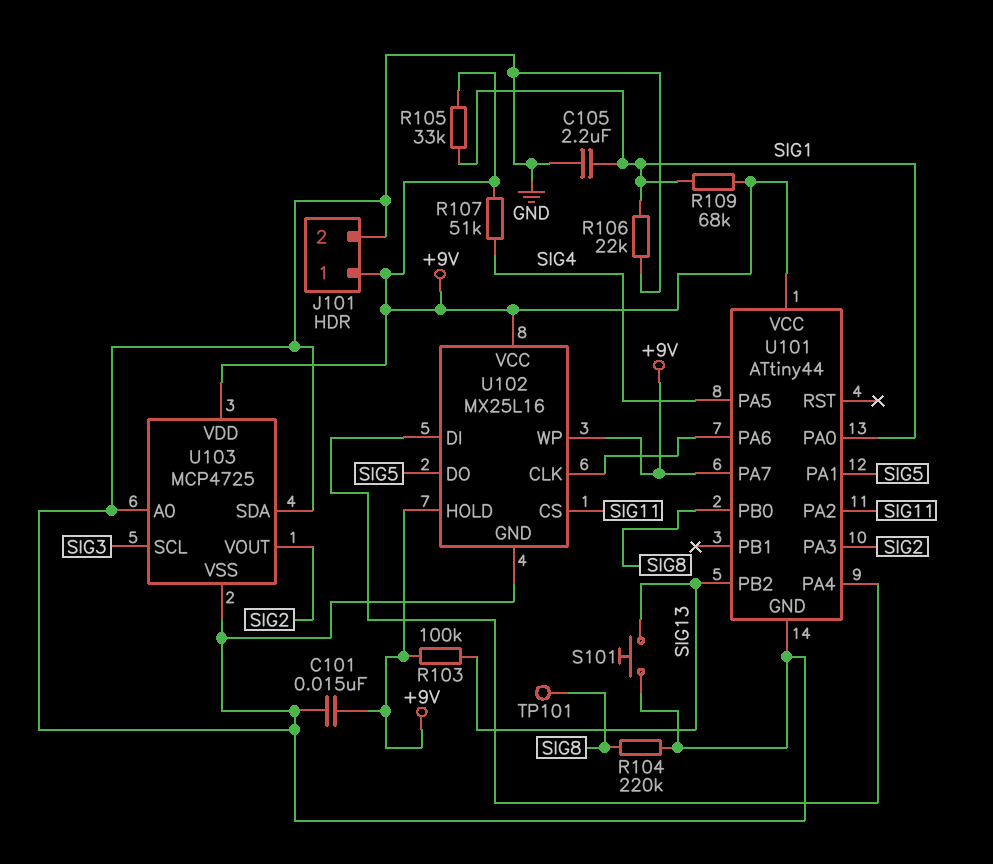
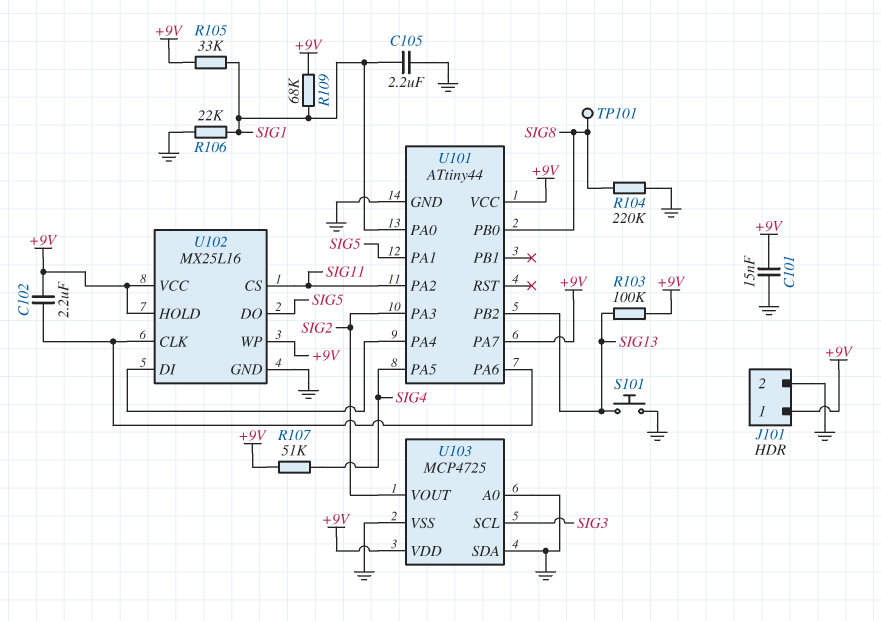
C102: none -> 2.2uF (+9V, U101/PA6)

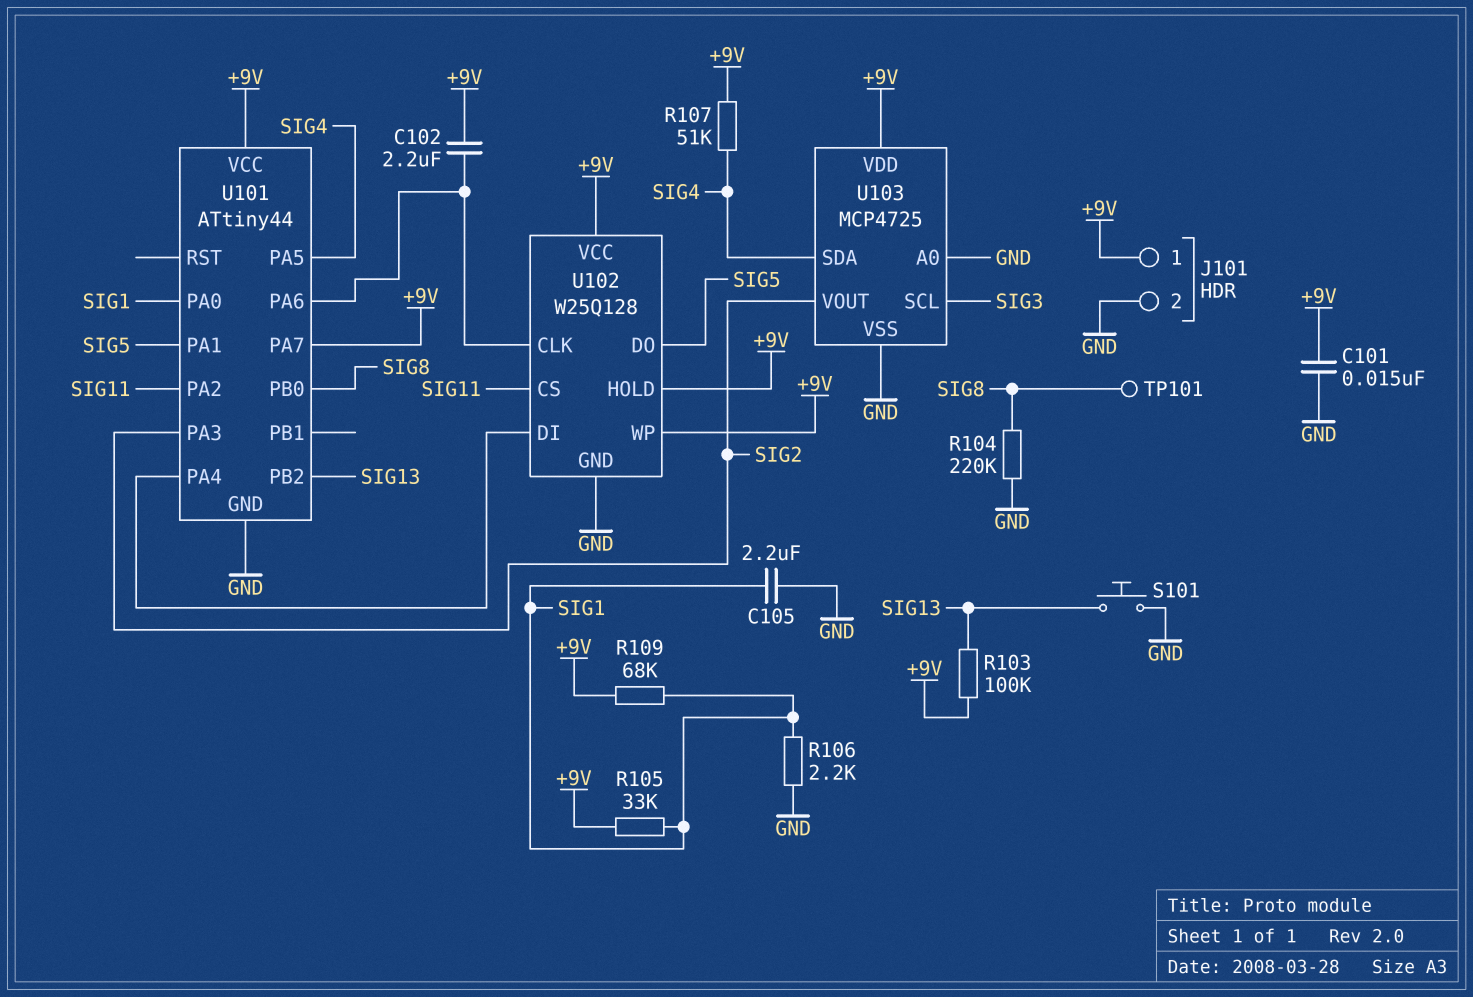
R106: 22k (GND, SIG1) -> 2.2k (GND, SIG1)
U102: MX25L16 -> W25Q128
U103 pin SDA: GND -> SIG4

